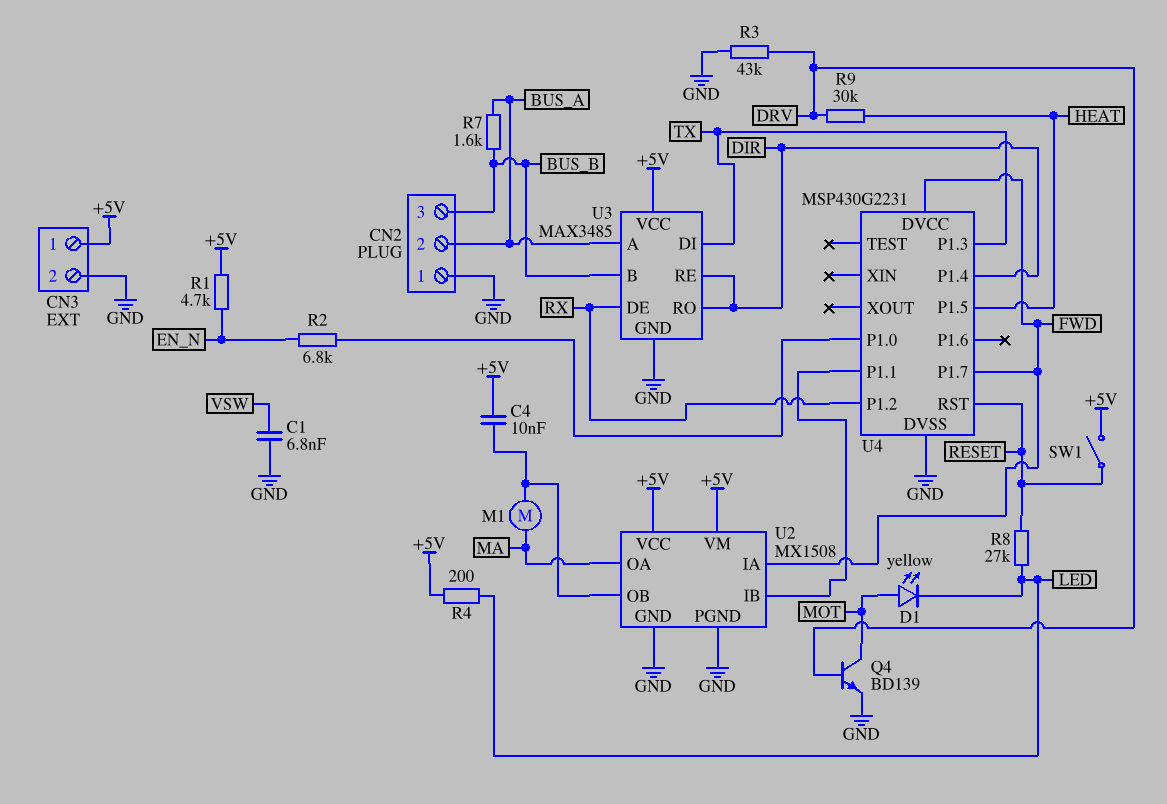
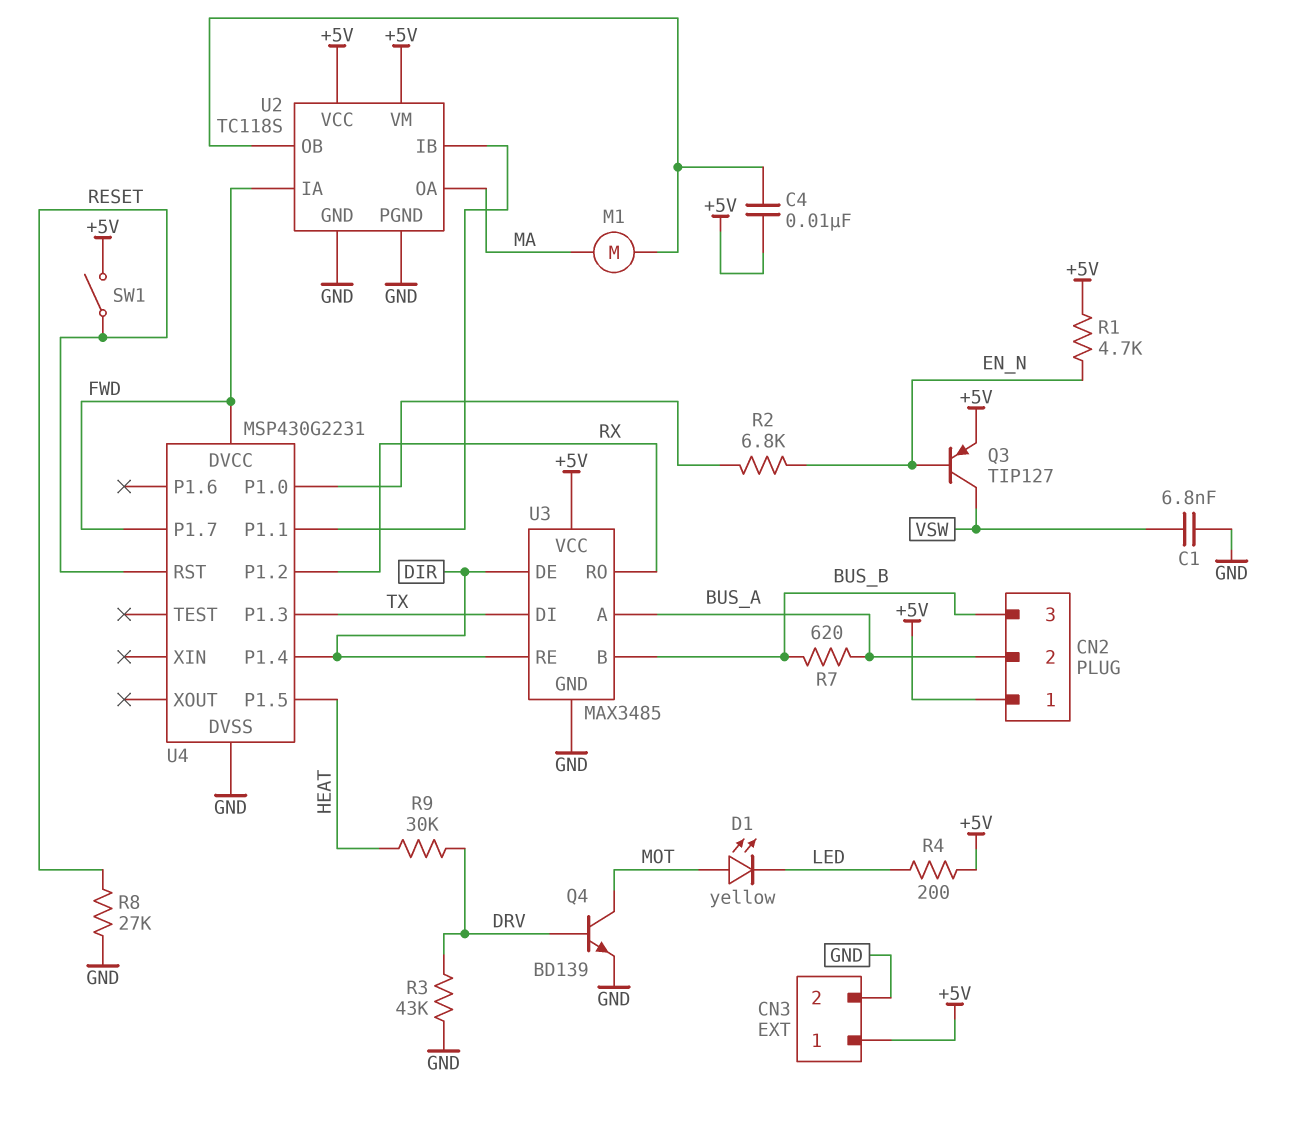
CN2 pin 1: GND -> +5V
Q3: none -> PNP TIP127 (B EN_N, C VSW, E +5V)
R7: 1.6k (BUS_A, BUS_B) -> 620 (BUS_A, BUS_B)
R8: 27k (LED, RESET) -> 27k (GND, RESET)
U2: MX1508 -> TC118S
U3 pin DE: RX -> DIR
U3 pin RO: DIR -> RX

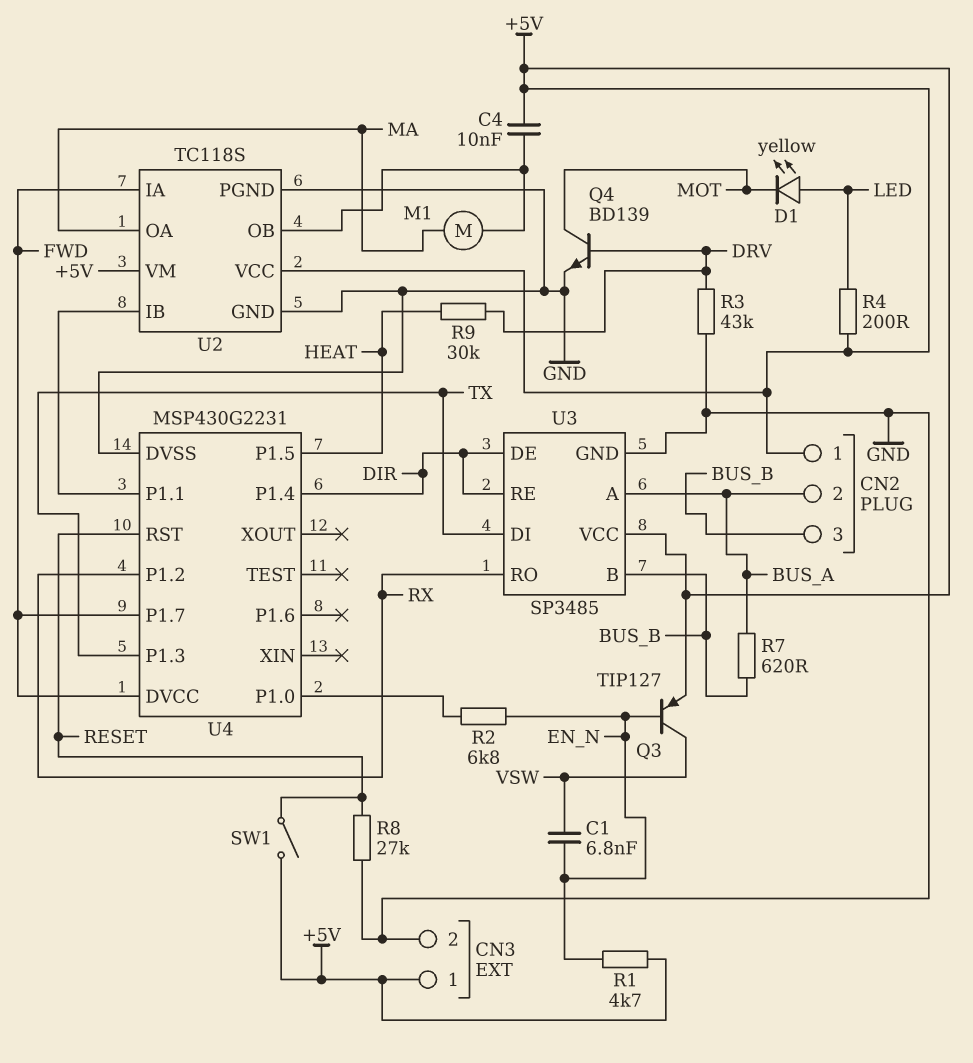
C1: 6.8nF (GND, VSW) -> 6.8nF (EN_N, VSW)
D1: LED yellow (A MOT, K LED) -> LED yellow (A LED, K MOT)
U3: MAX3485 -> SP3485

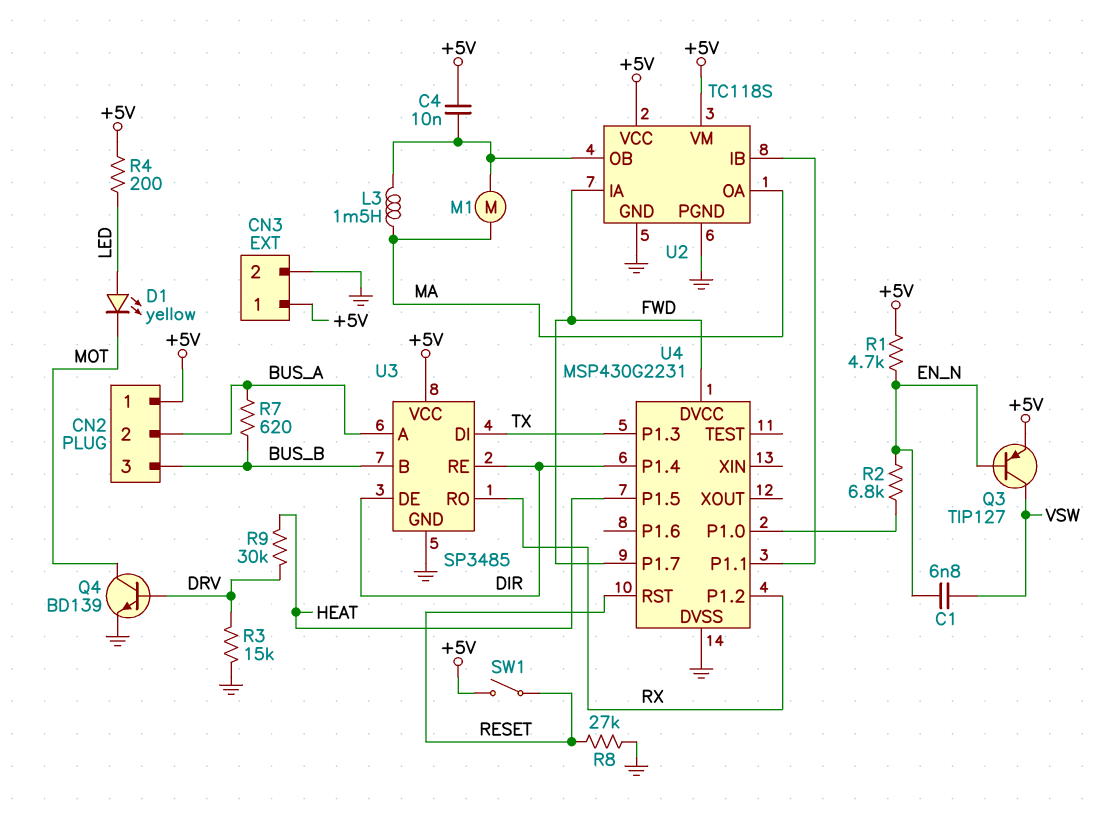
L3: none -> 1.5mH (MA, U2/OB)
R3: 43k (DRV, GND) -> 15k (DRV, GND)

